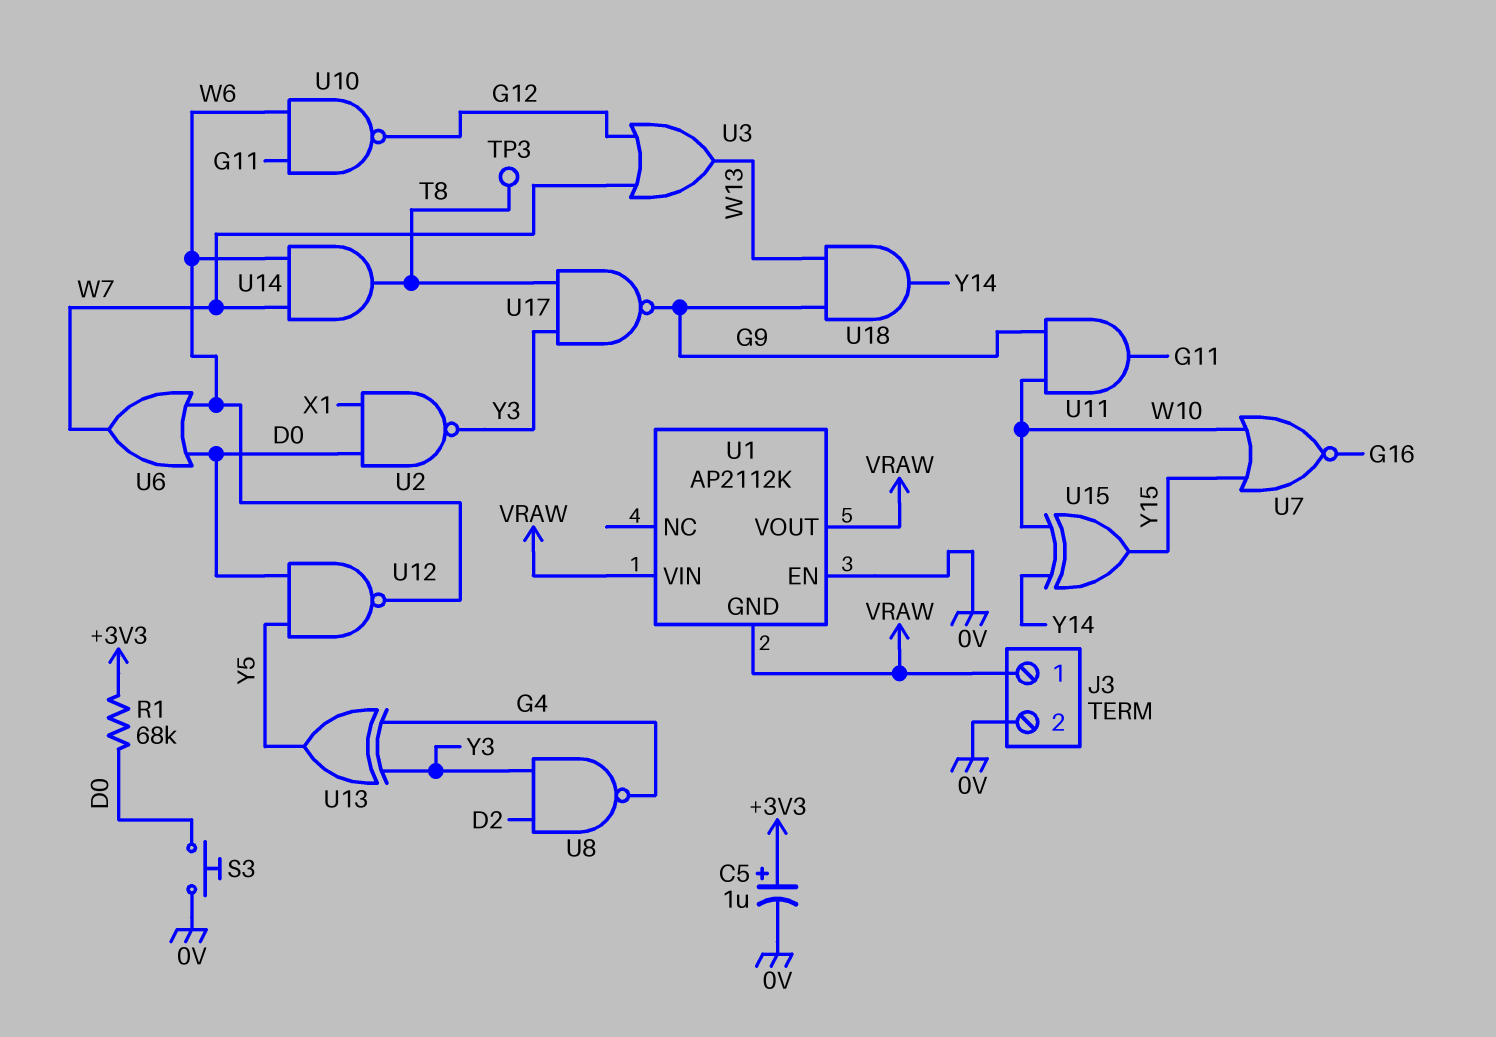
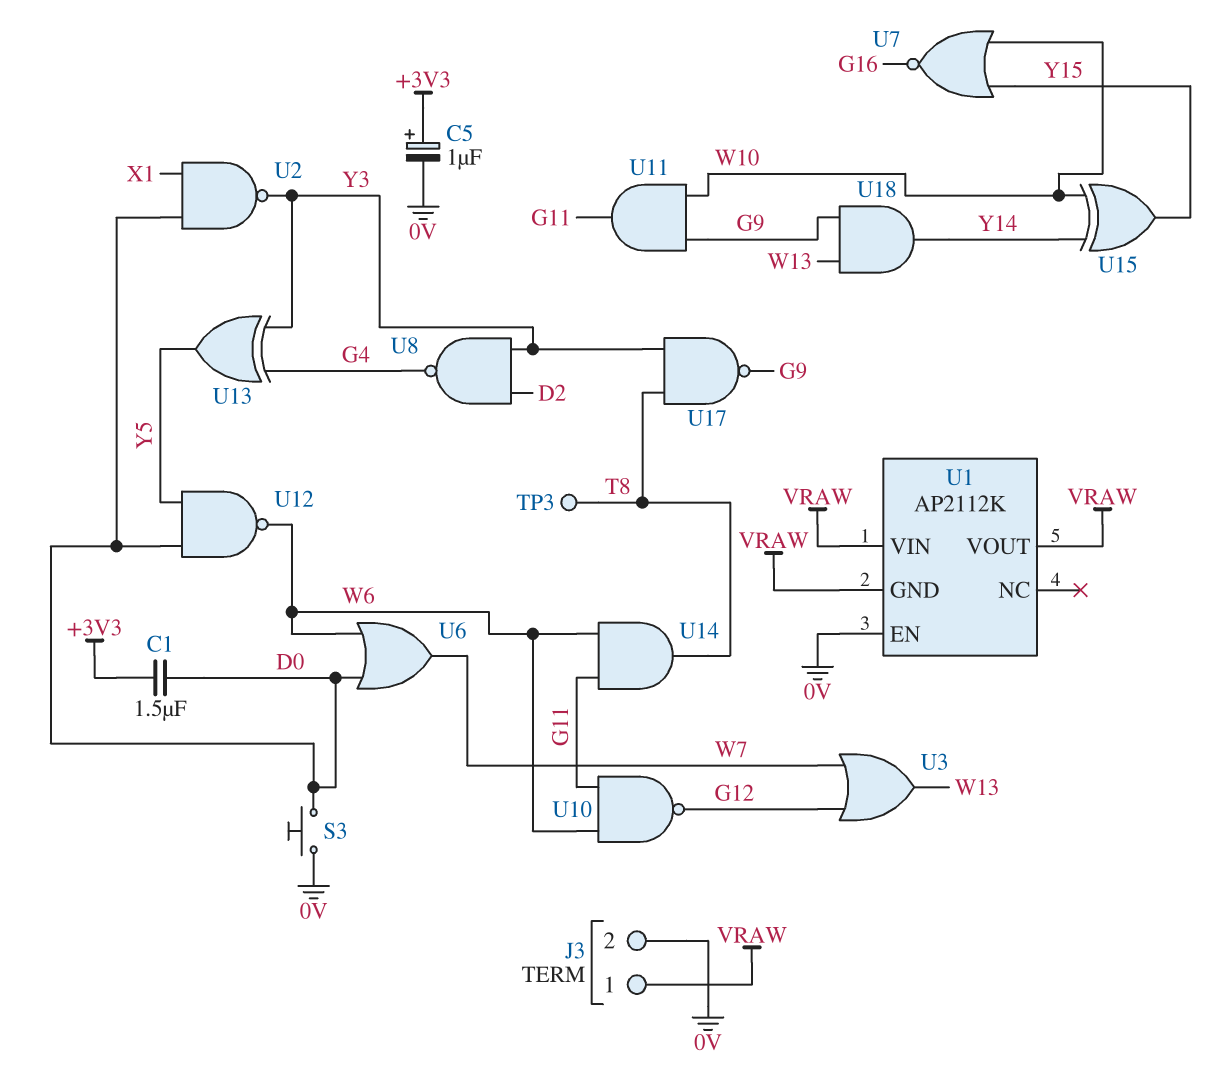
C1: none -> 1.5uF (+3V3, D0)
R1: 68k (+3V3, D0) -> none
U14: AND (in W6, in W7, out T8) -> AND (in G11, in W6, out T8)

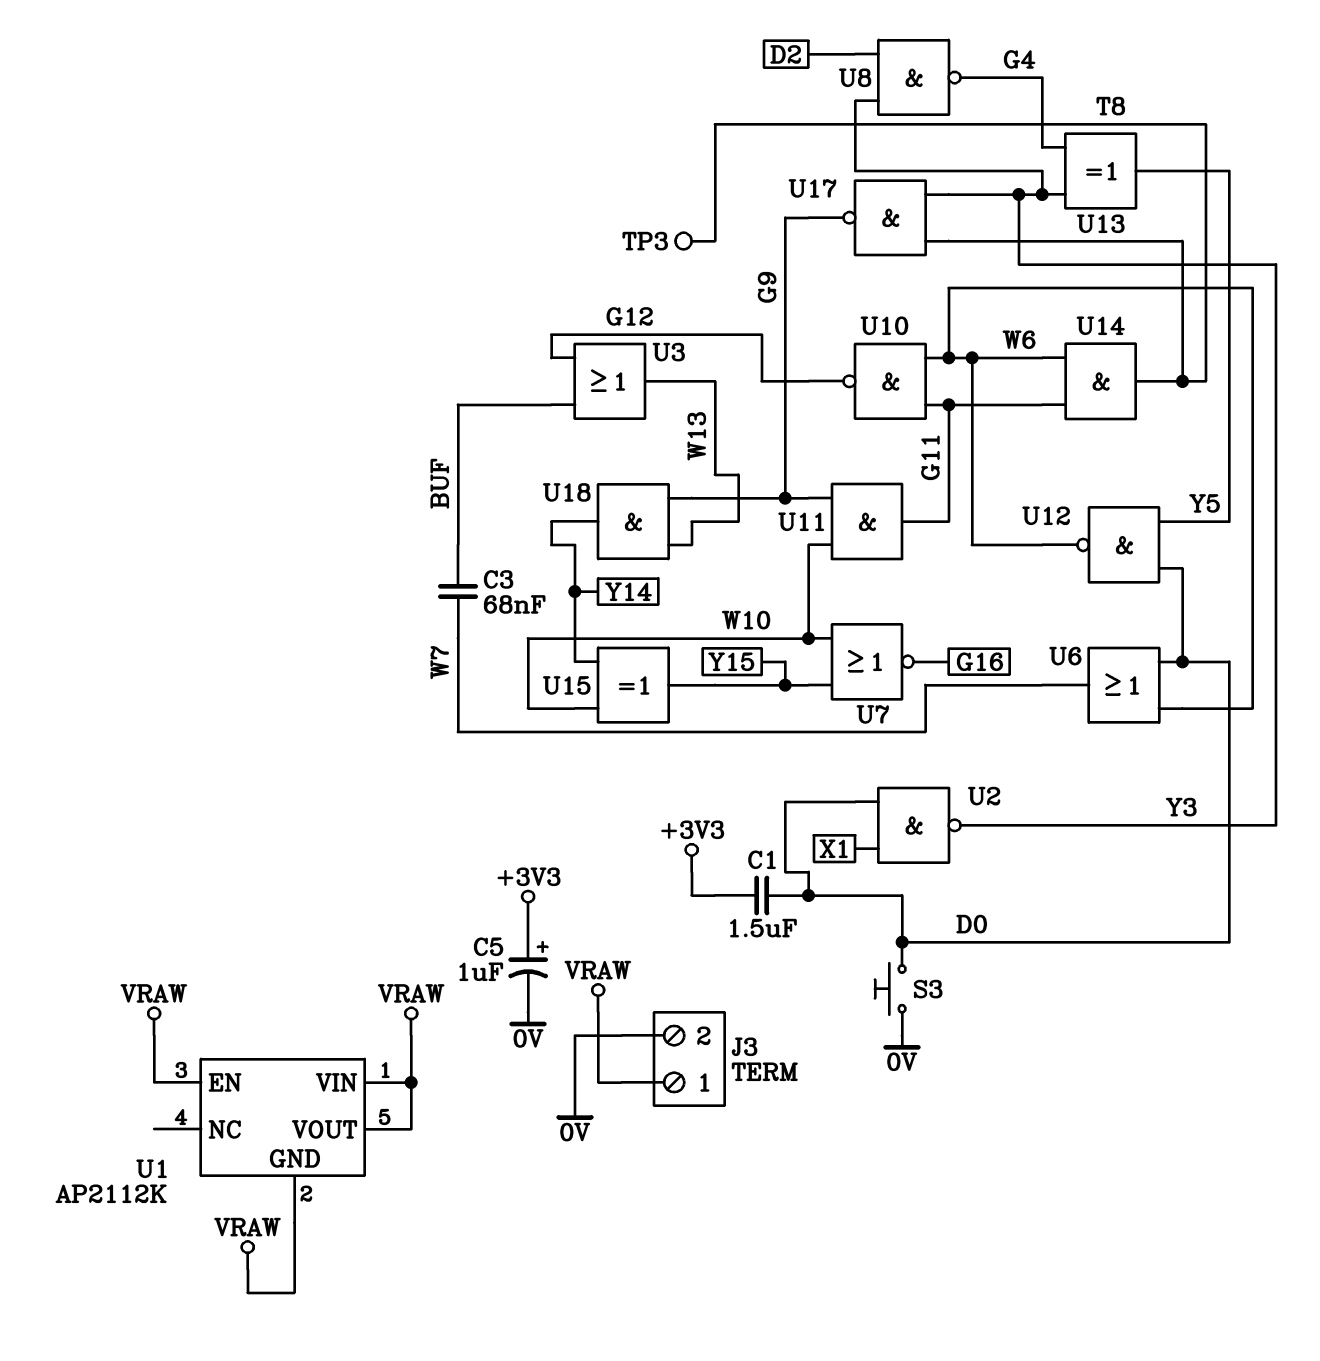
C3: none -> 68nF (BUF, W7)
U1 pin EN: 0V -> VRAW
U3: OR (in G12, in W7, out W13) -> OR (in BUF, in G12, out W13)

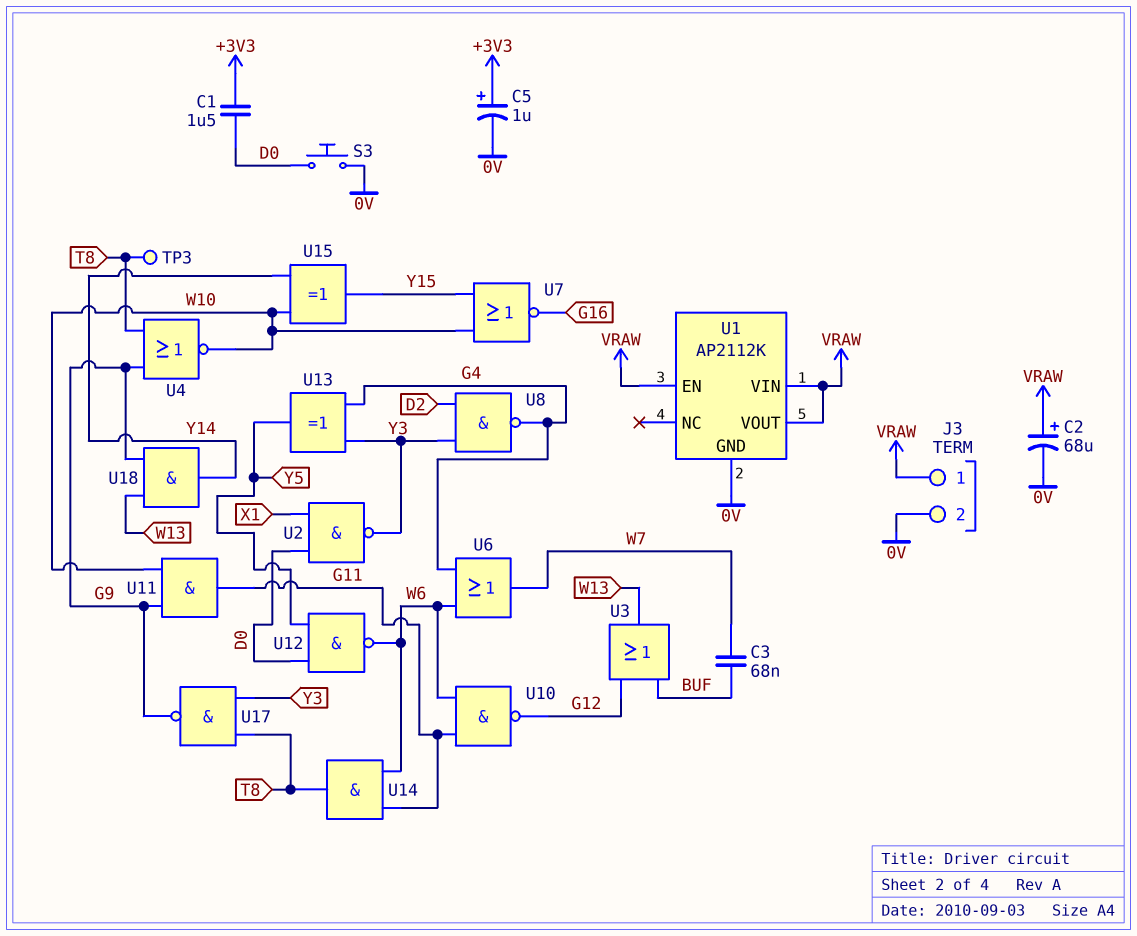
C2: none -> 68uF (plus VRAW, minus 0V)
U1 pin GND: VRAW -> 0V
U4: none -> NOR (in G9, in T8, out W10)
U6: OR (in D0, in W6, out W7) -> OR (in G4, in W6, out W7)

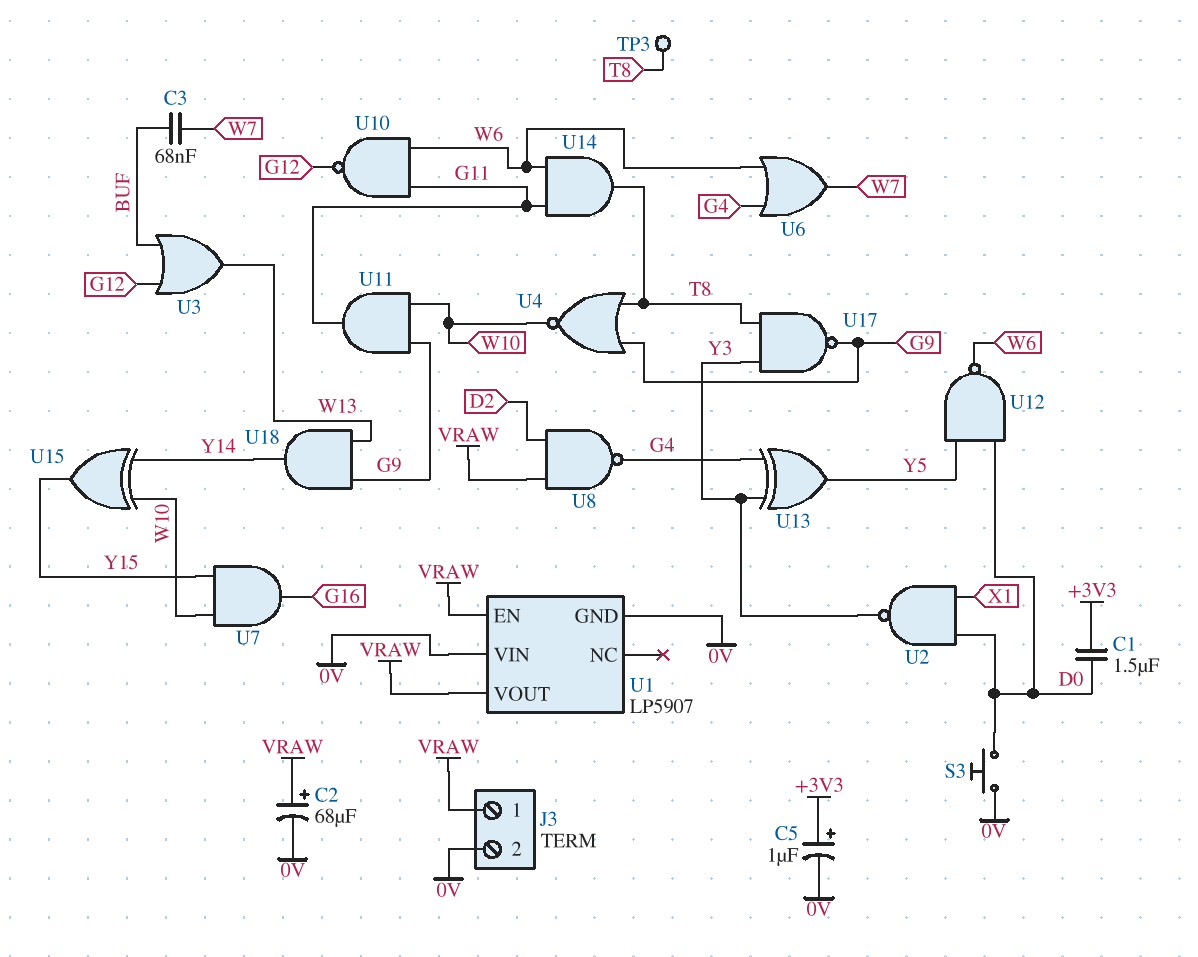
U1: AP2112K -> LP5907
U1 pin VIN: VRAW -> 0V
U7: NOR (in W10, in Y15, out G16) -> AND (in W10, in Y15, out G16)
U8: NAND (in D2, in Y3, out G4) -> NAND (in D2, in VRAW, out G4)

